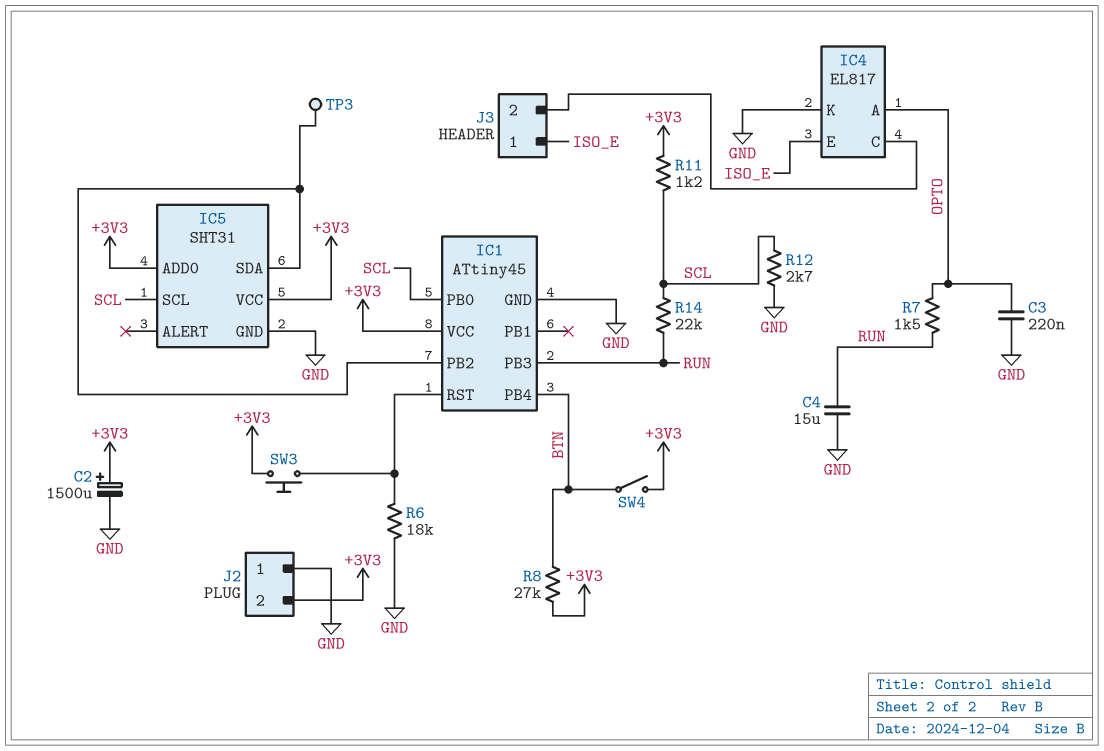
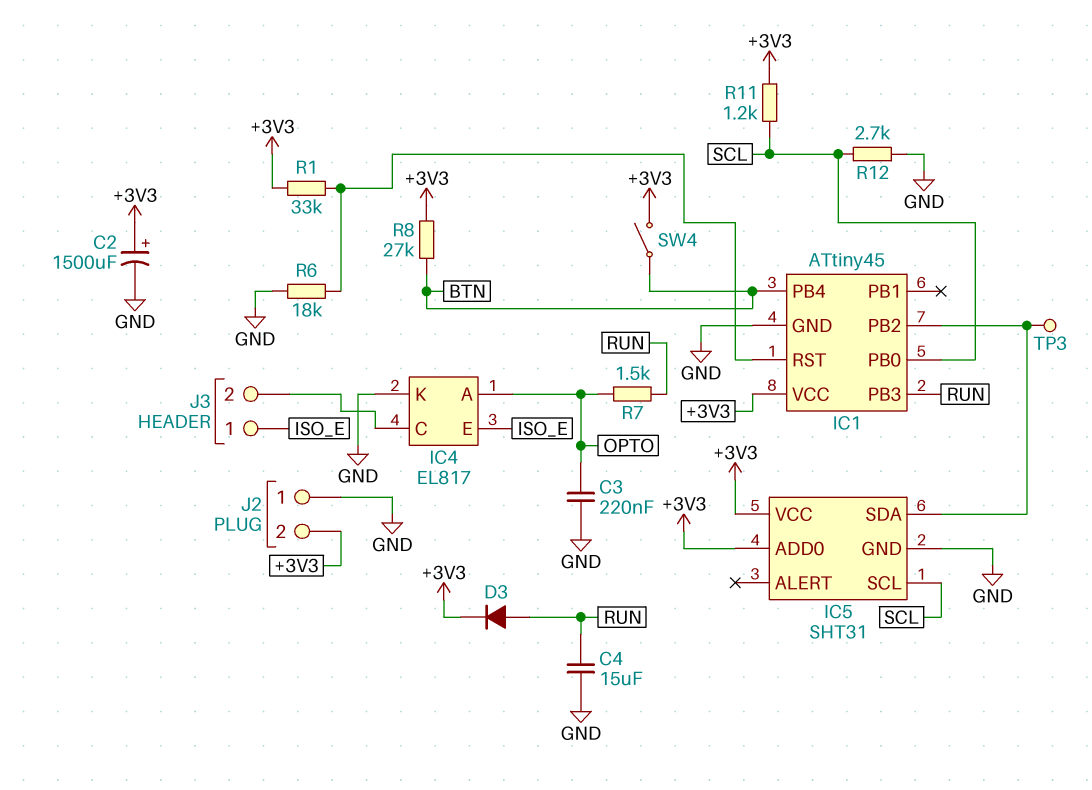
D3: none -> diode (A RUN, K +3V3)
R1: none -> 33k (+3V3, IC1/RST)
R14: 22k (RUN, SCL) -> none
SW3: button (+3V3, IC1/RST) -> none

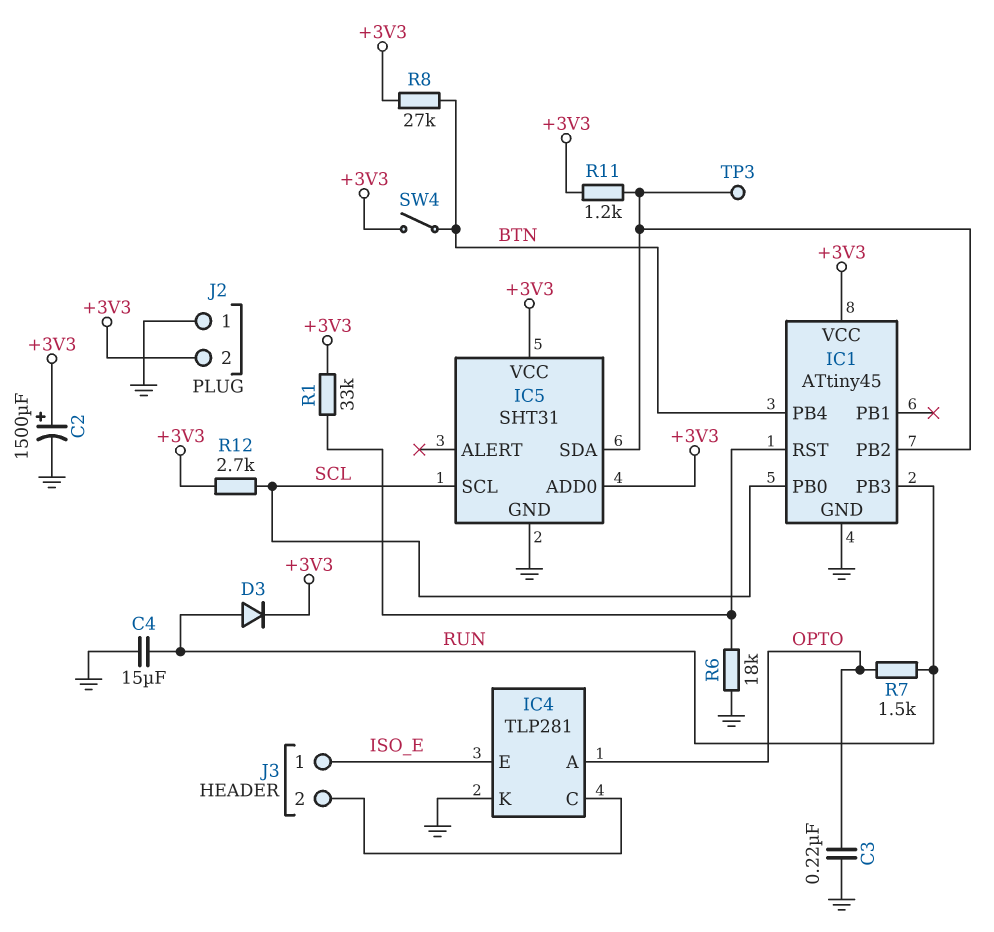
IC4: EL817 -> TLP281
R11: 1.2k (+3V3, SCL) -> 1.2k (+3V3, IC1/PB2)
R12: 2.7k (GND, SCL) -> 2.7k (+3V3, SCL)

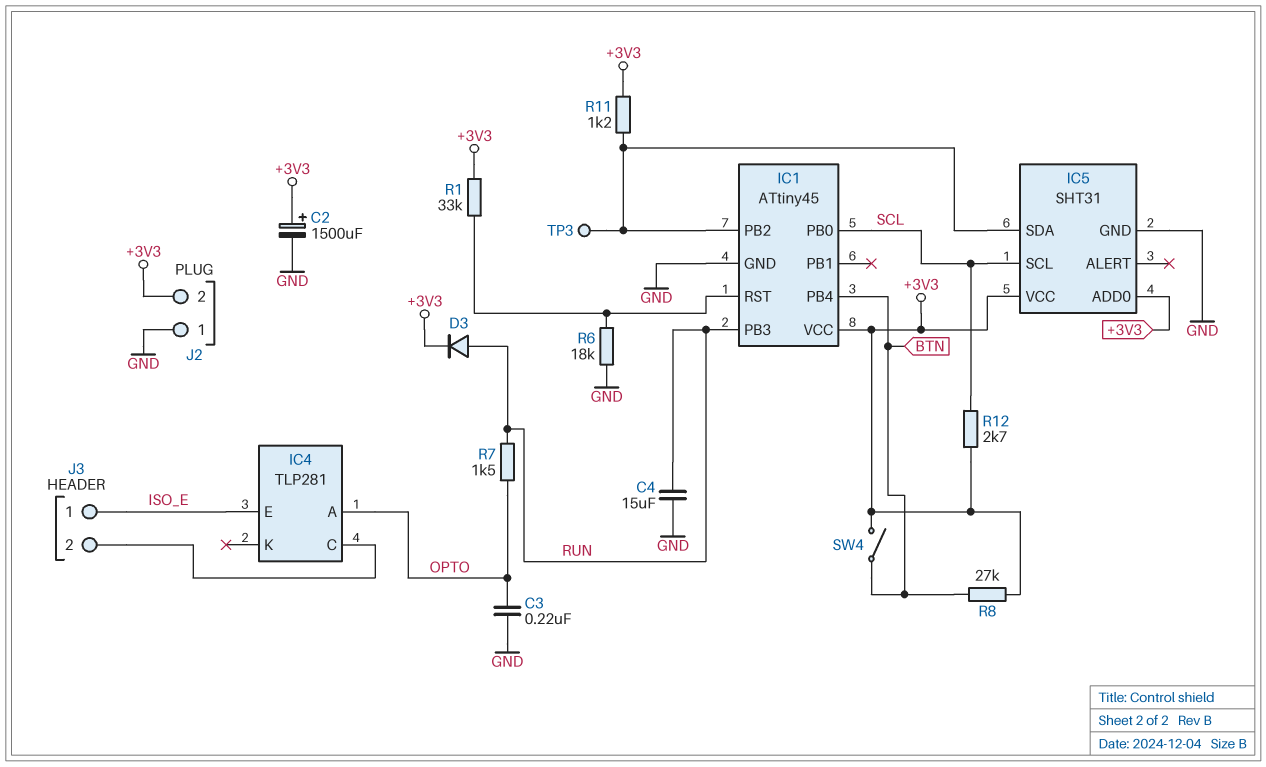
IC4 pin K: GND -> none

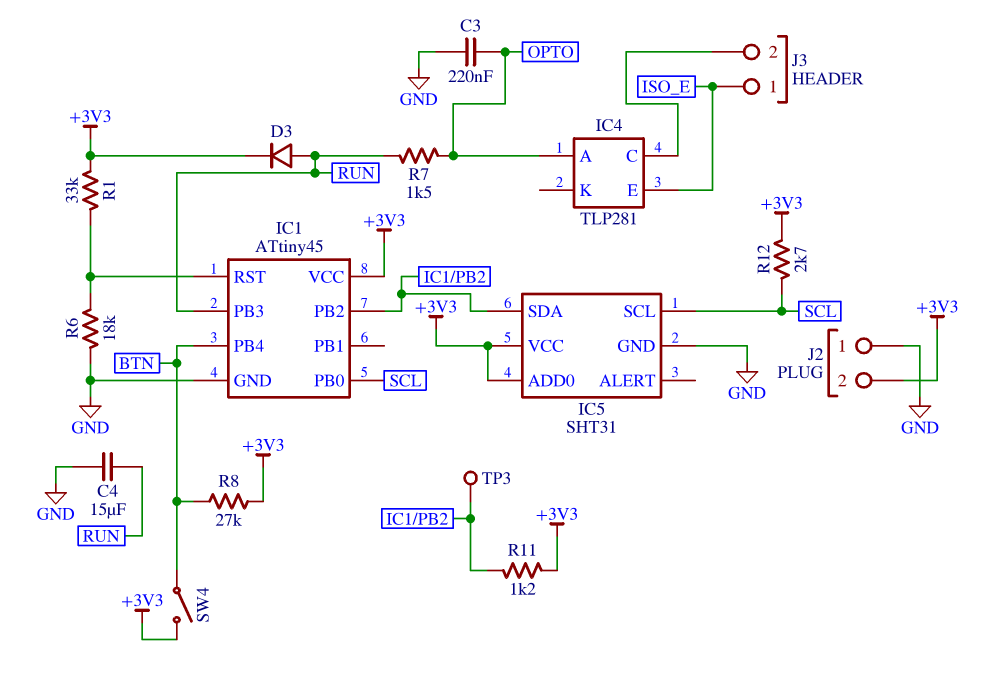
C2: 1500uF (plus +3V3, minus GND) -> none

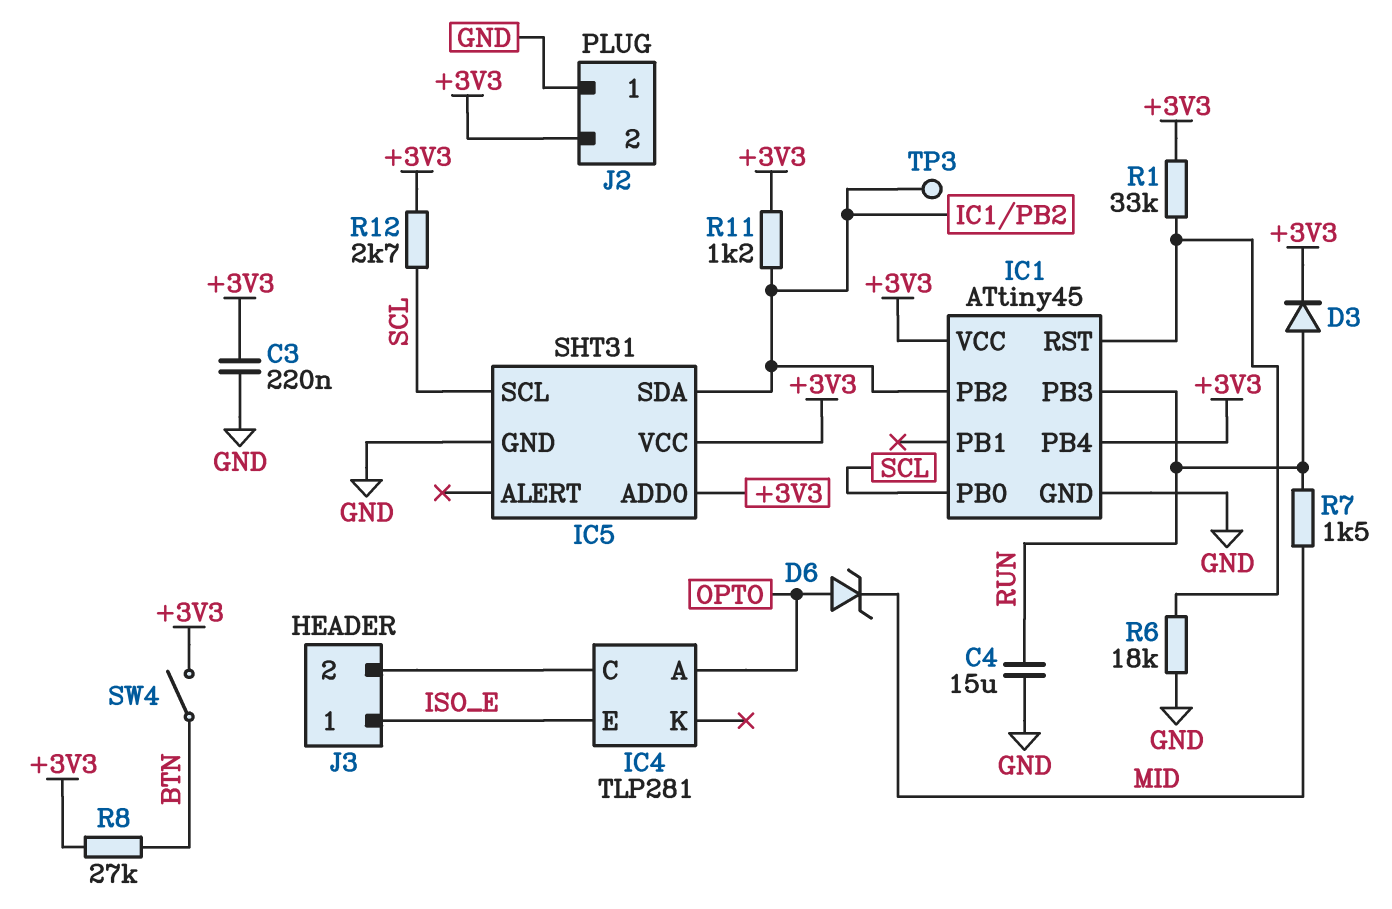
C3: 220nF (GND, OPTO) -> 220nF (+3V3, GND)
D6: none -> zener (A OPTO, K MID)
IC1 pin PB4: BTN -> +3V3
R7: 1.5k (OPTO, RUN) -> 1.5k (MID, RUN)

